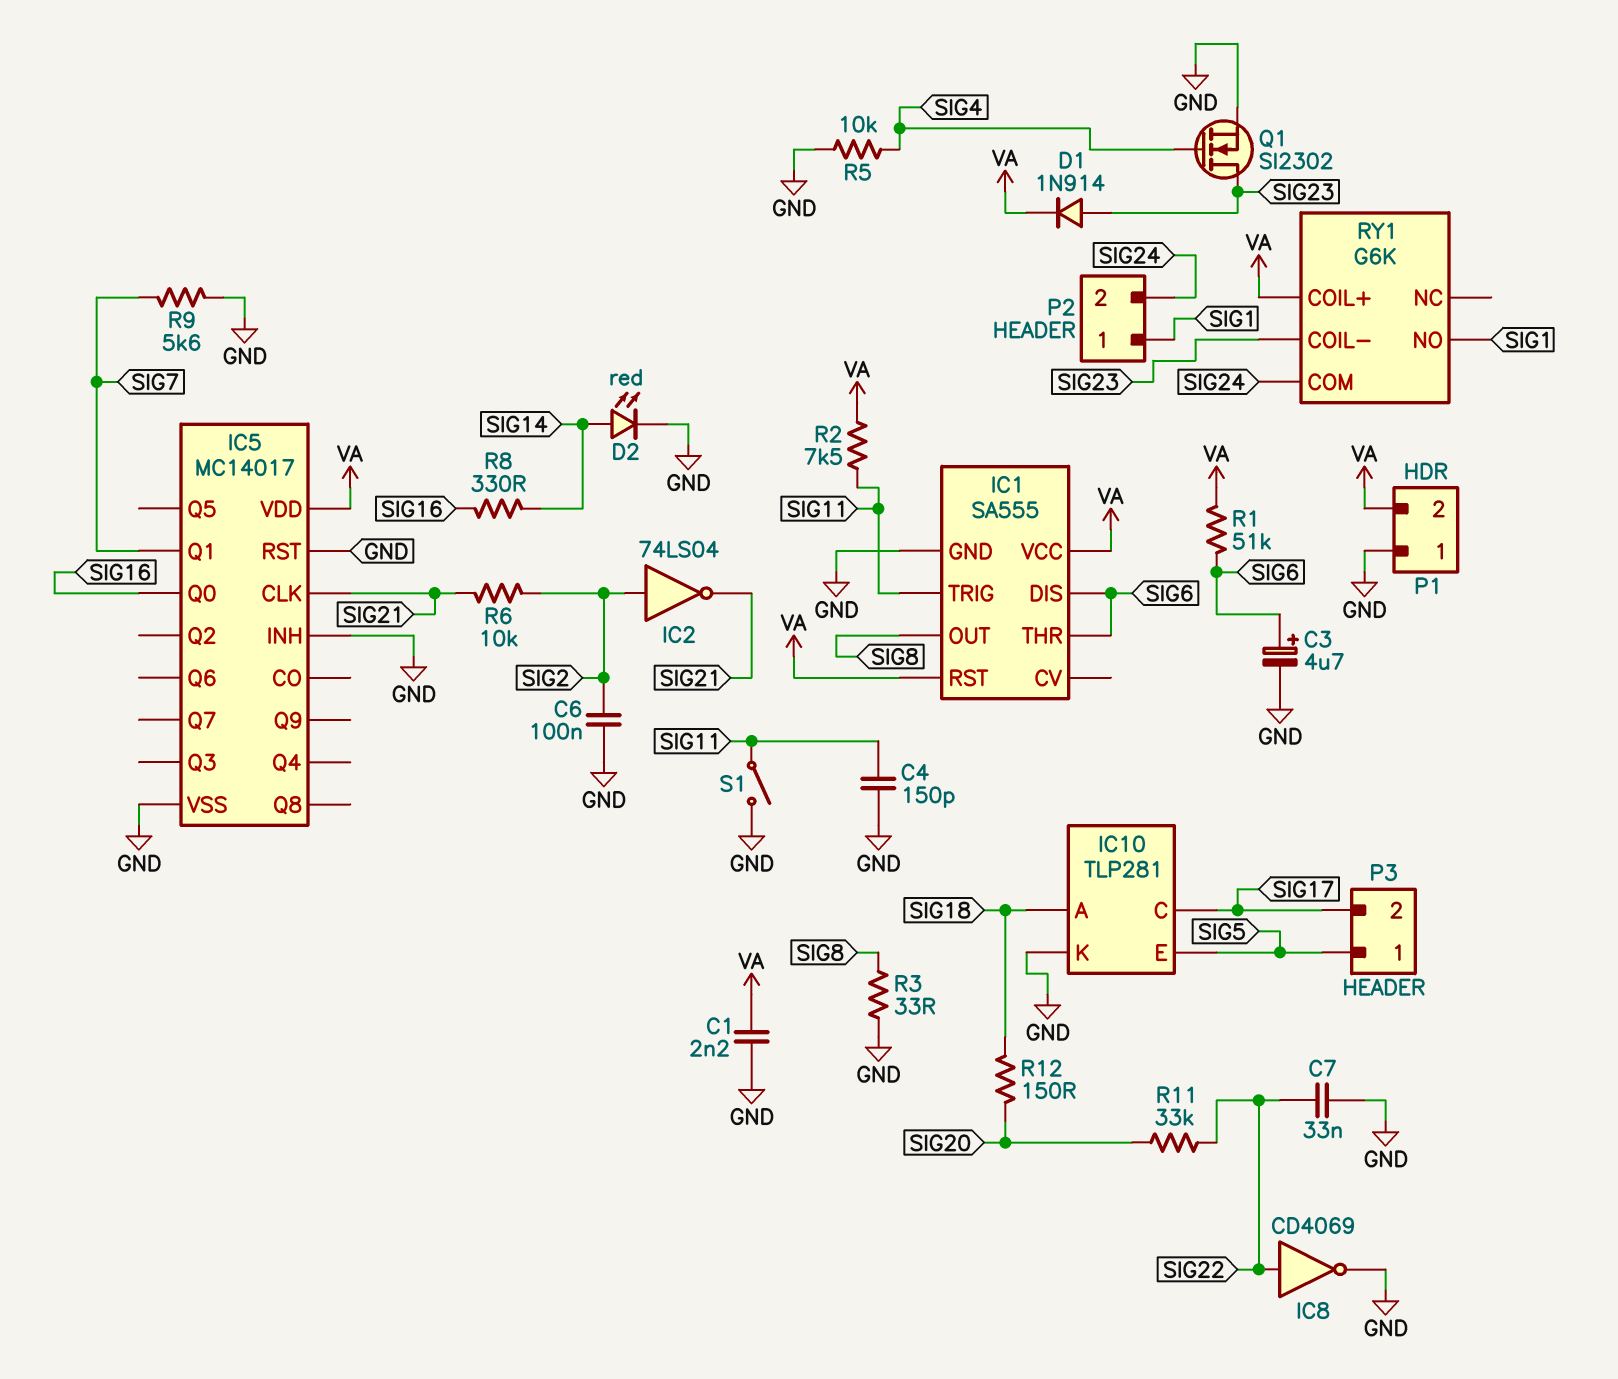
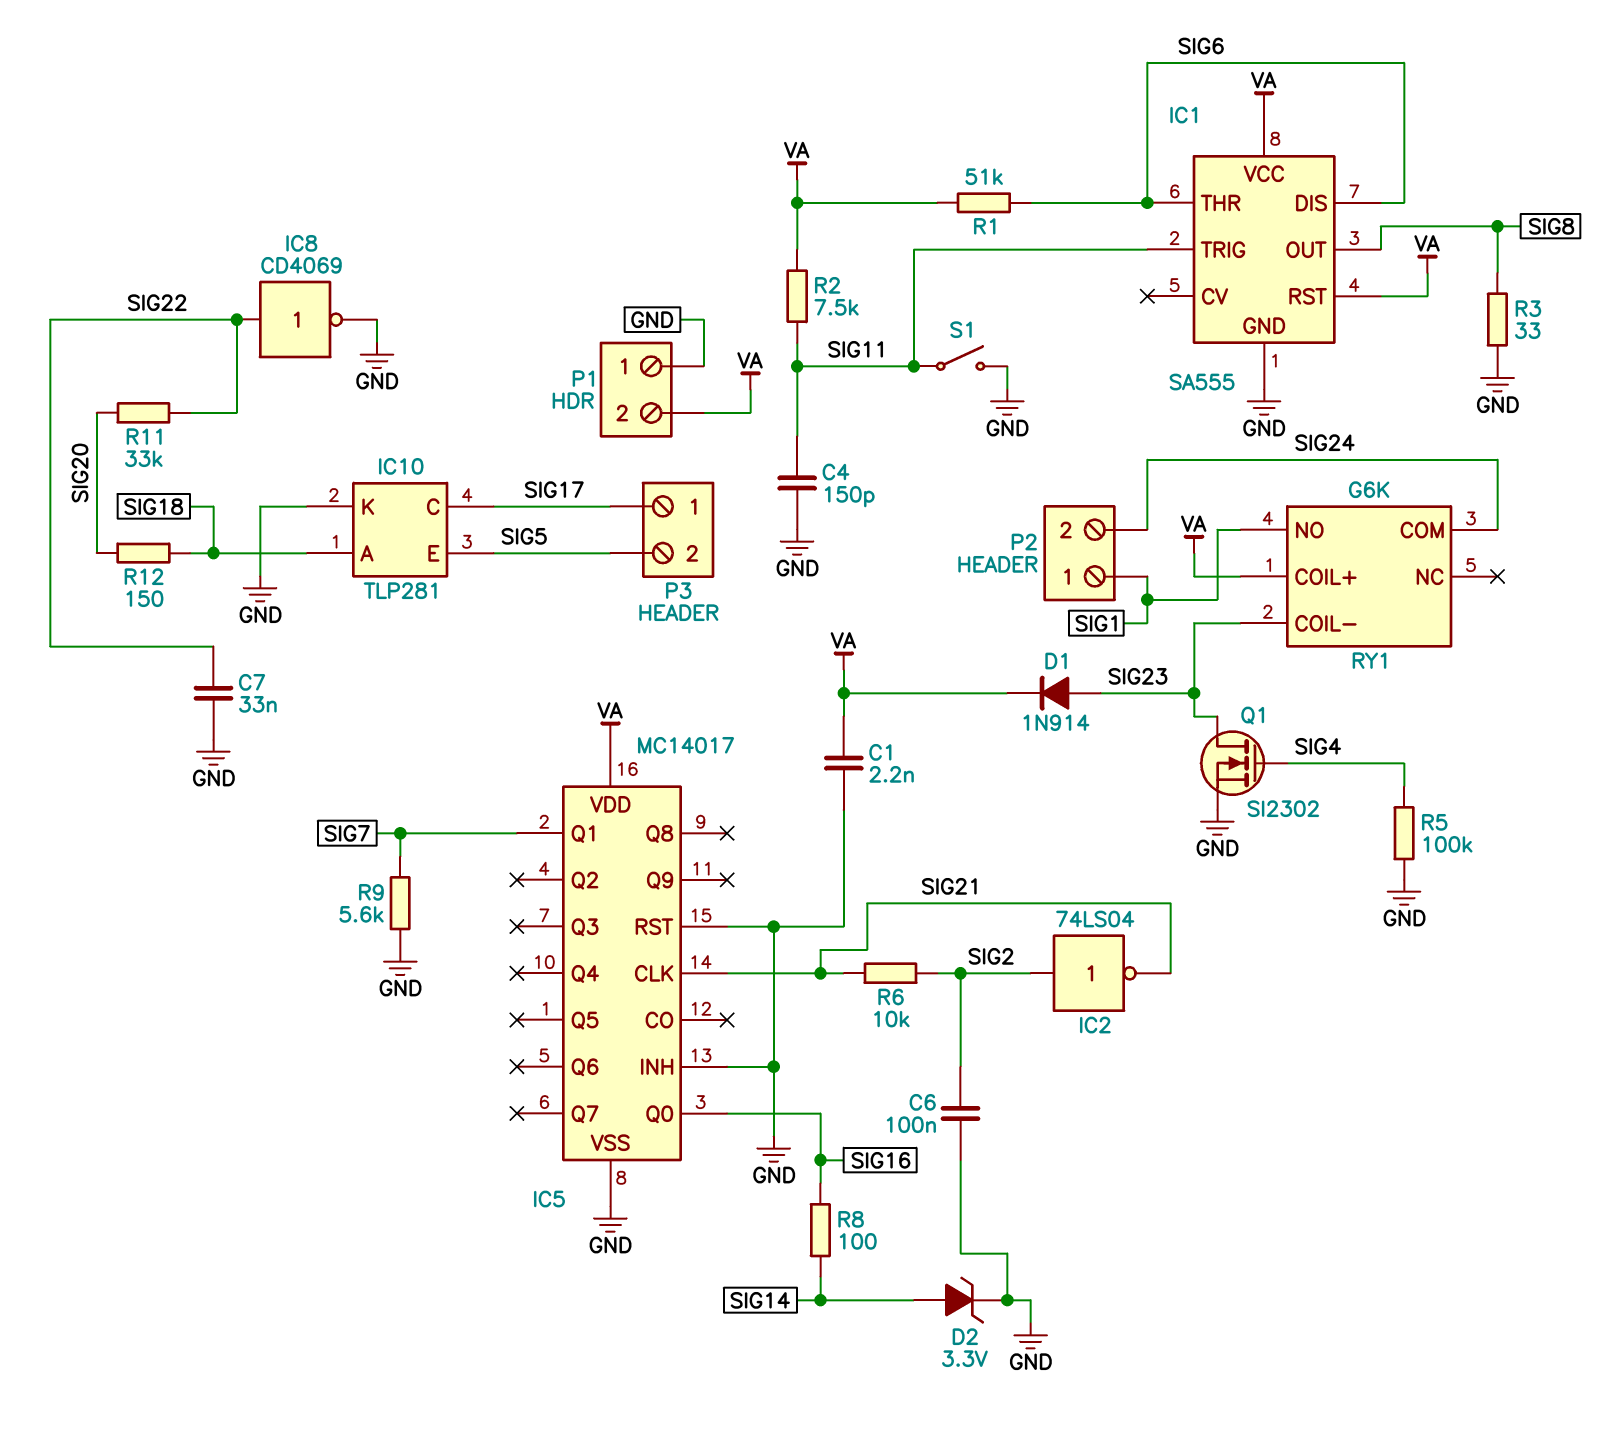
C3: 4.7uF (plus SIG6, minus GND) -> none
D2: LED red (A SIG14, K GND) -> zener 3.3V (A SIG14, K GND)
P3 pin 1: SIG5 -> SIG17
P3 pin 2: SIG17 -> SIG5
R5: 10k (GND, SIG4) -> 100k (GND, SIG4)
R8: 330 (SIG14, SIG16) -> 100 (SIG14, SIG16)

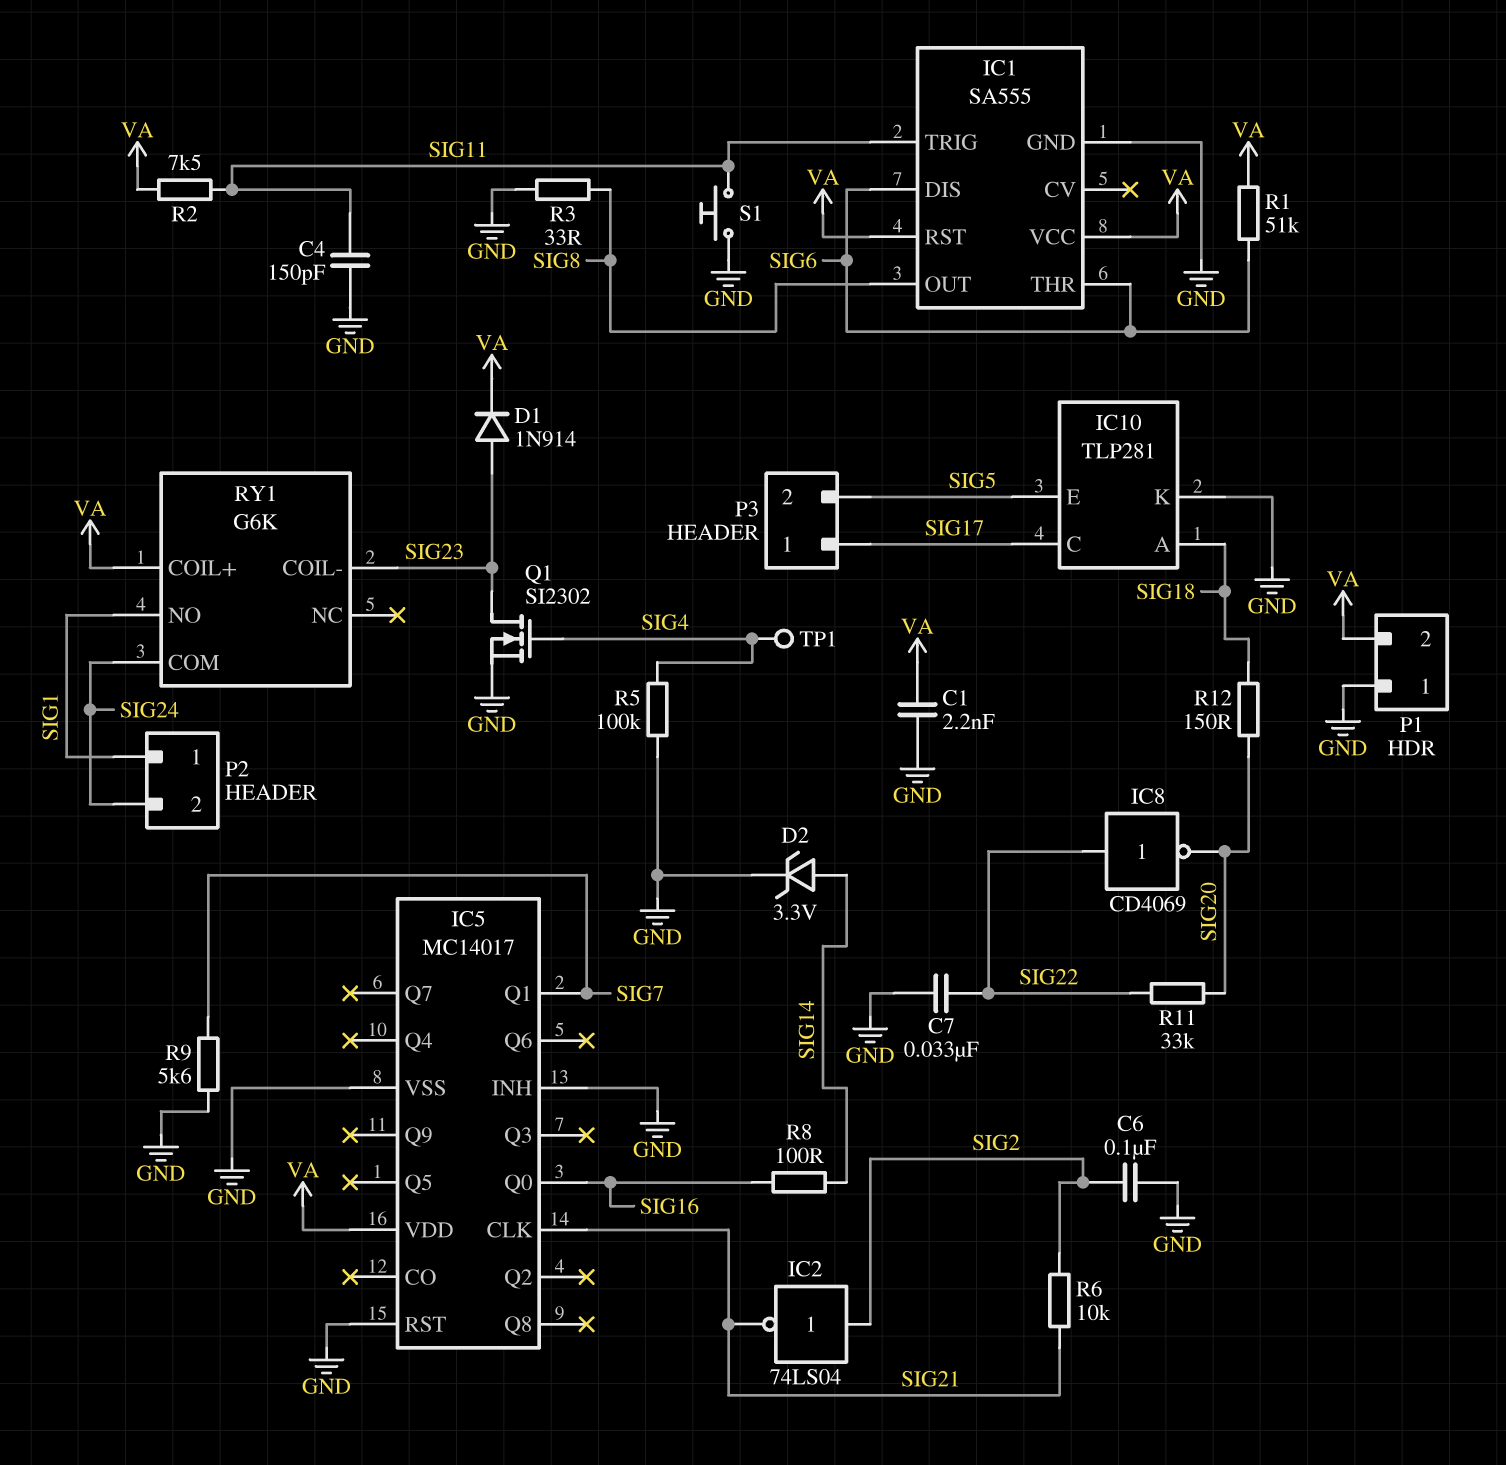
IC8: NOT CD4069 (in SIG22, out GND) -> NOT CD4069 (in SIG22, out SIG20)
S1: switch (GND, SIG11) -> button (GND, SIG11)
TP1: none -> test point (SIG4)

